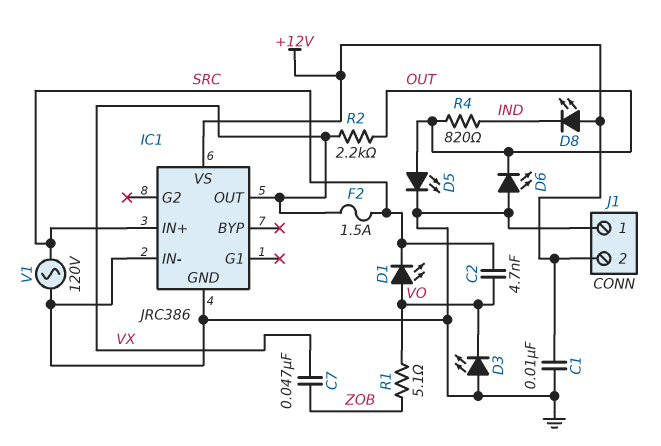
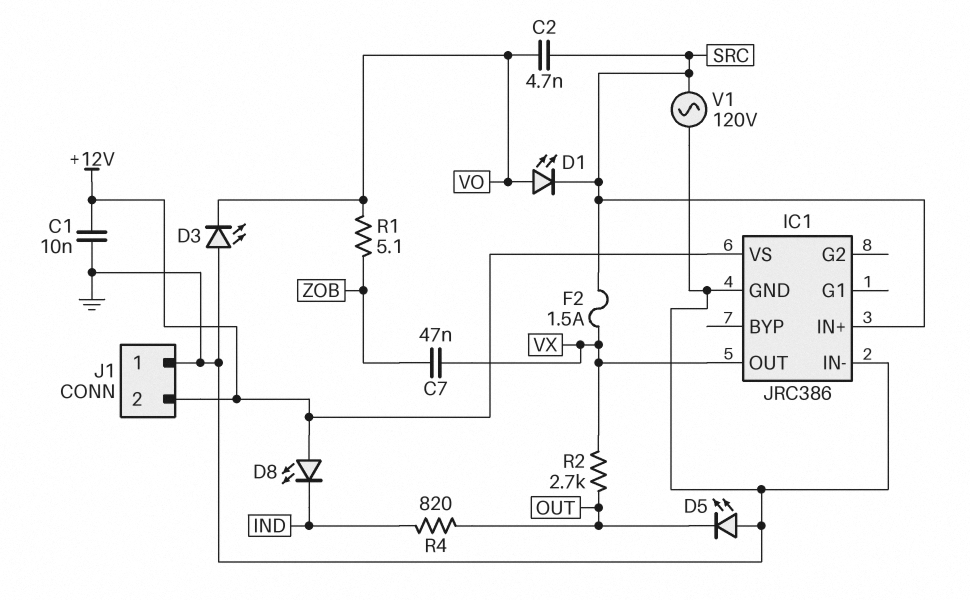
D5: LED (A OUT, K GND) -> LED (A GND, K OUT)
D6: LED (A GND, K OUT) -> none
R2: 2.2k (OUT, VX) -> 2.7k (OUT, VX)

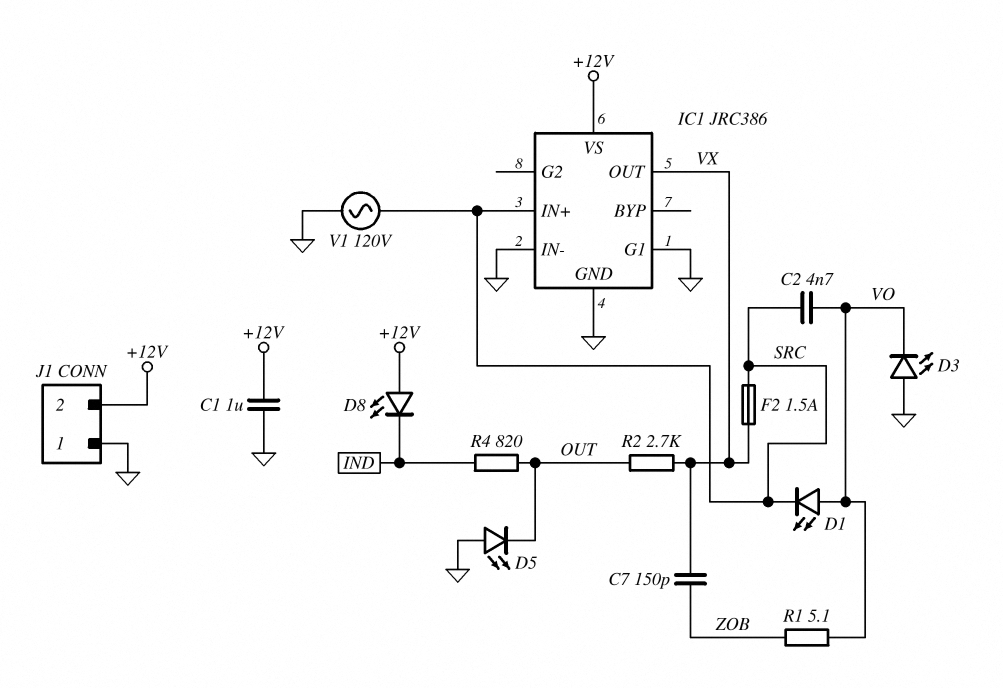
C1: 10nF (+12V, GND) -> 1uF (+12V, GND)
C7: 47nF (VX, ZOB) -> 150pF (VX, ZOB)
IC1 pin G1: none -> GND

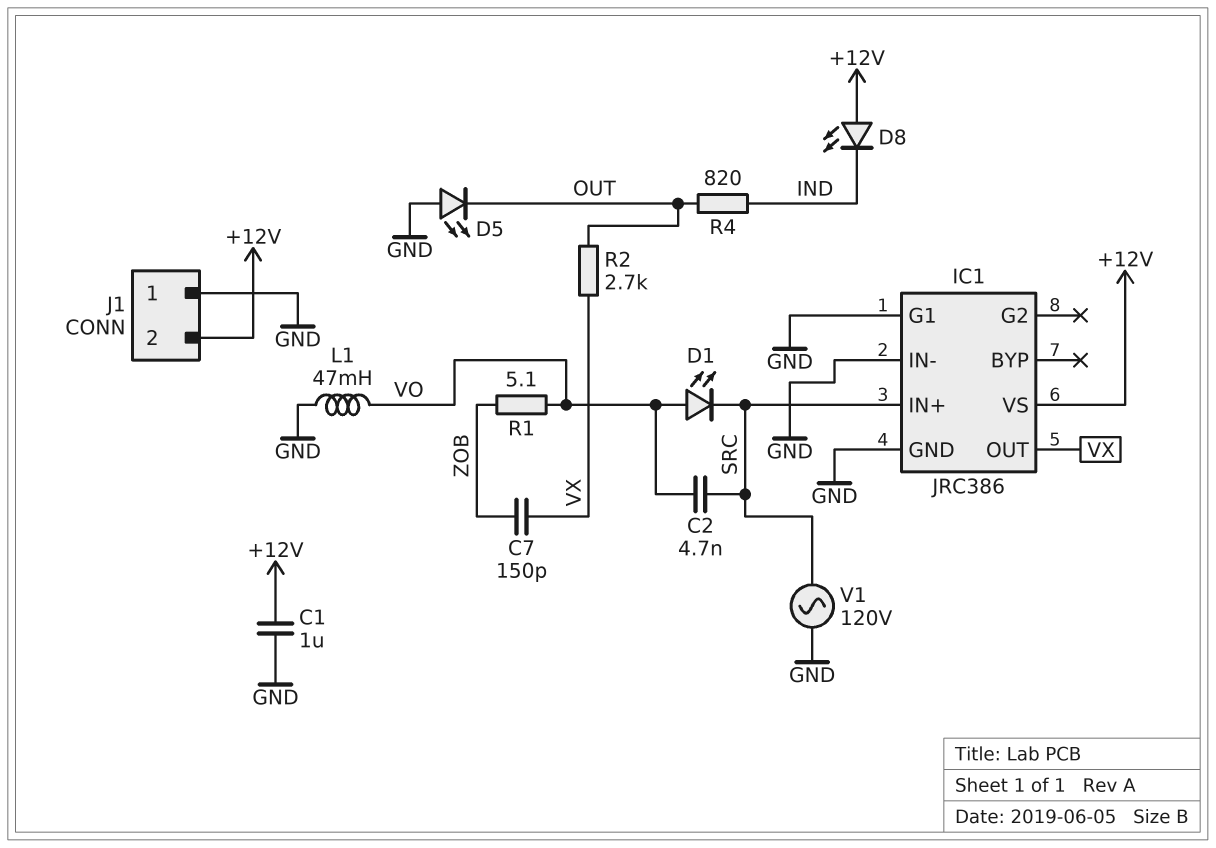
D3: LED (A GND, K VO) -> none
F2: 1.5A (SRC, VX) -> none
L1: none -> 47mH (GND, VO)

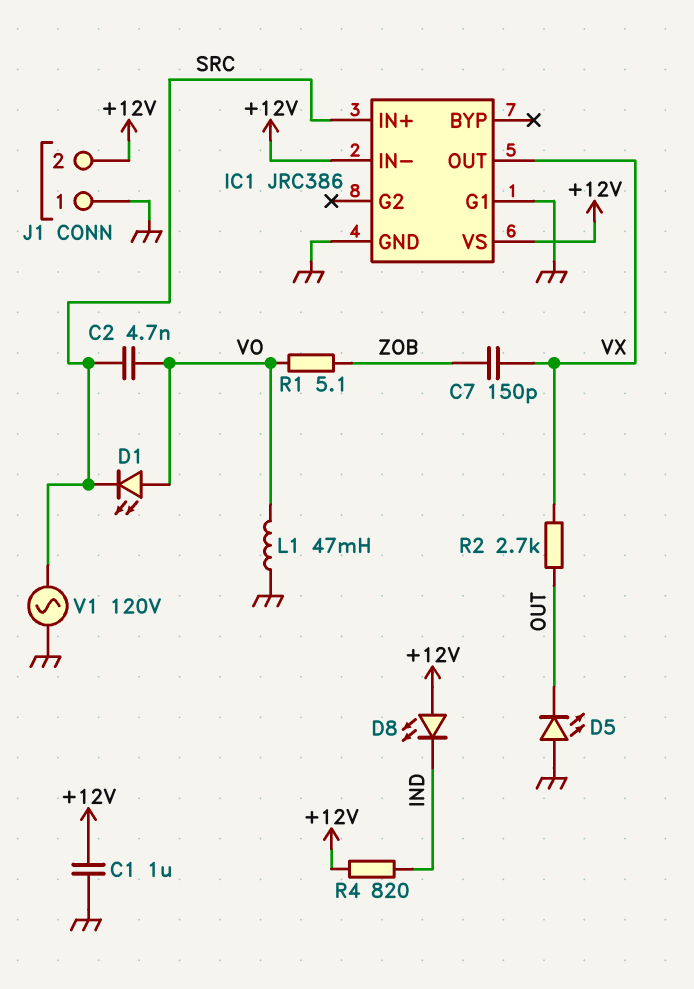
IC1 pin IN-: GND -> +12V
R4: 820 (IND, OUT) -> 820 (+12V, IND)

